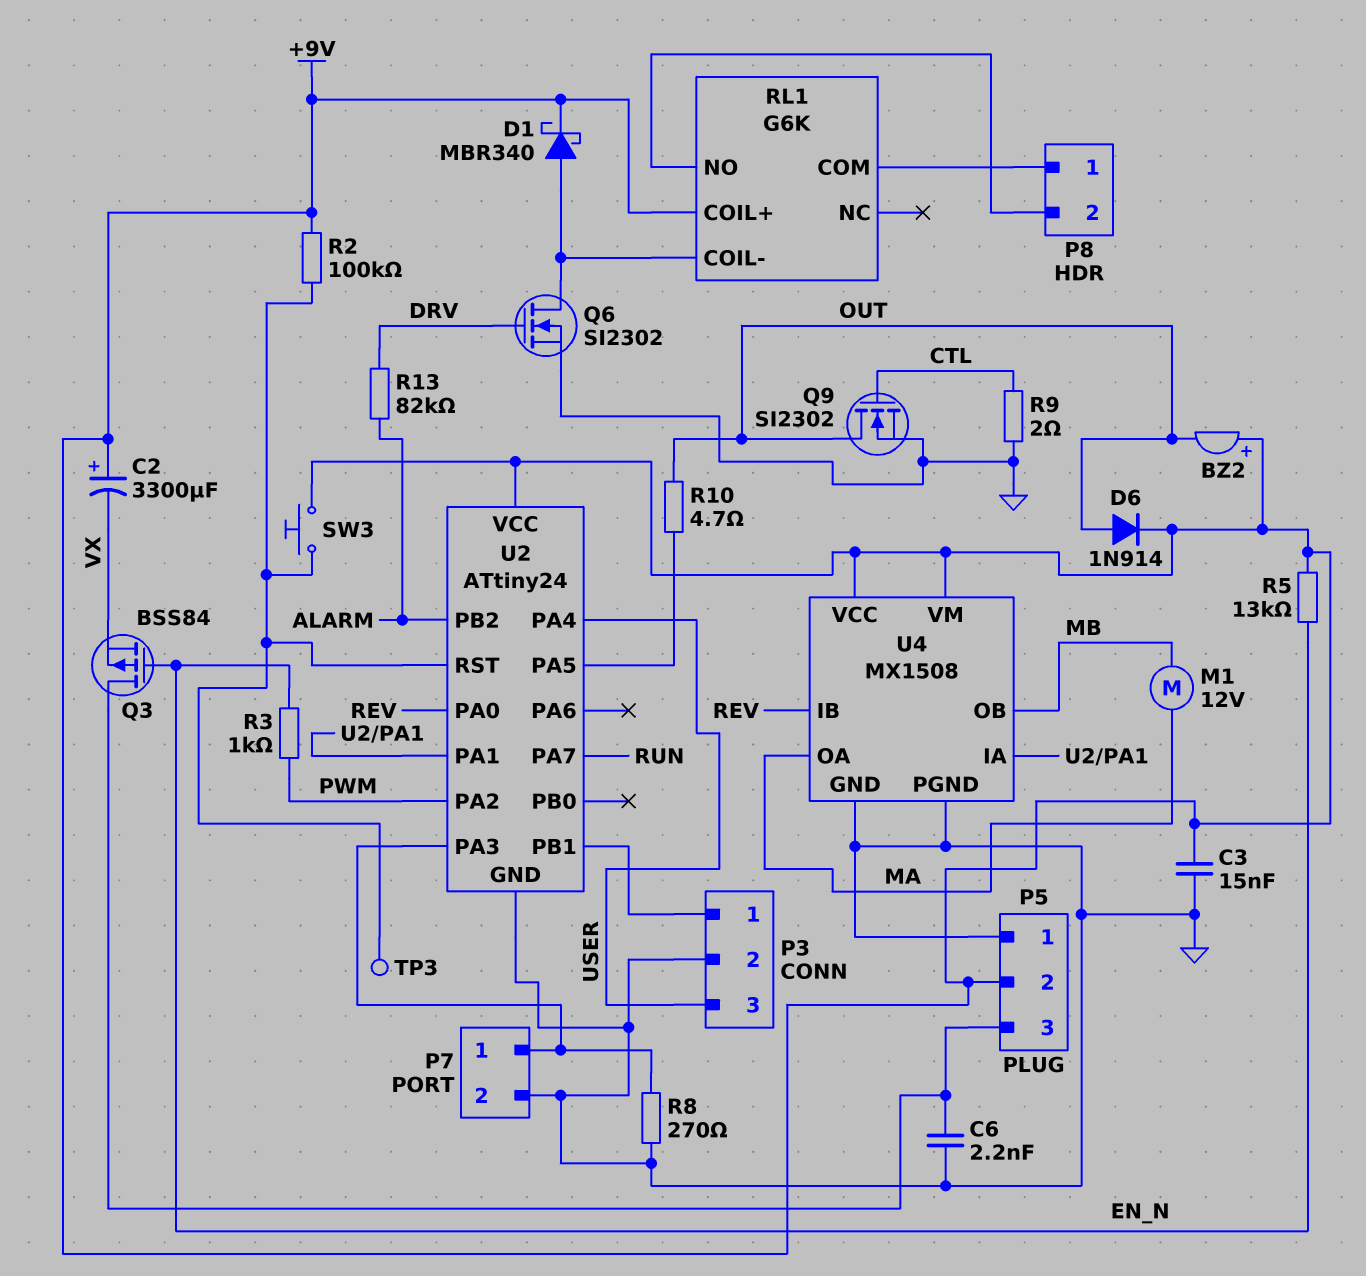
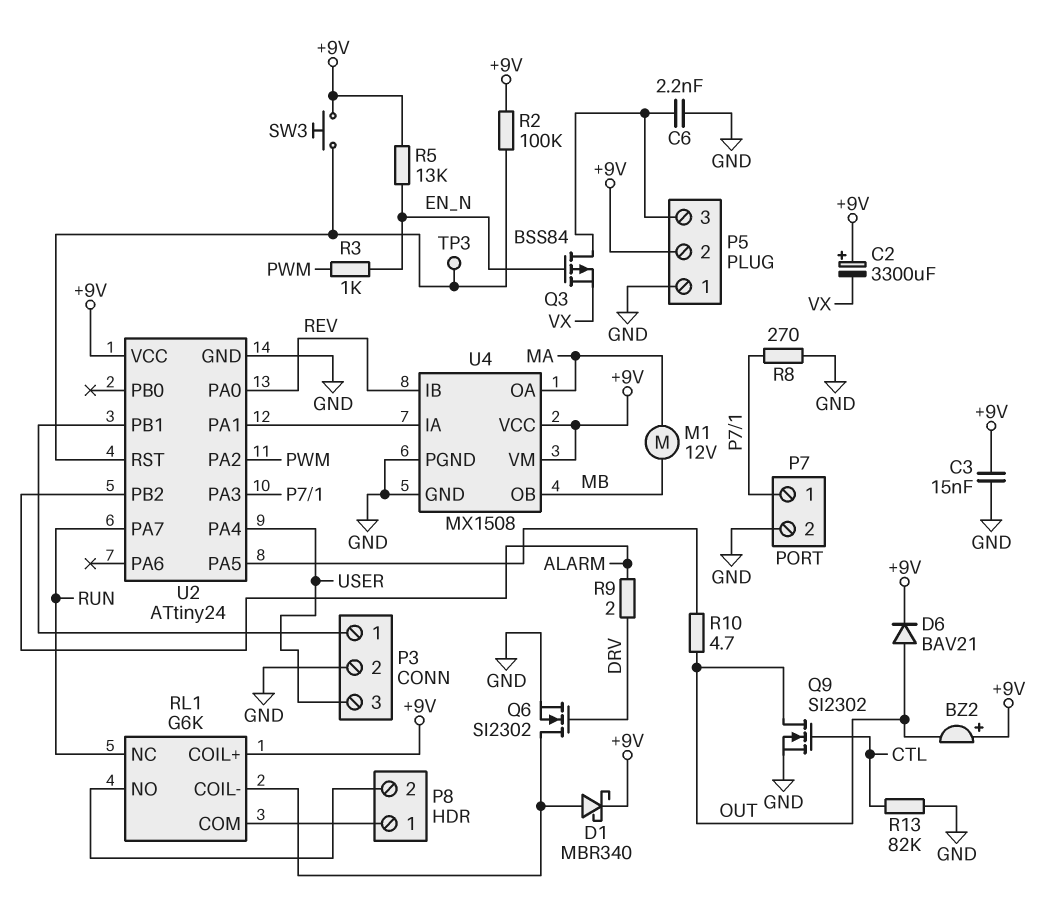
D6: diode 1N914 (A OUT, K +9V) -> diode BAV21 (A OUT, K +9V)
R9: 2 (CTL, GND) -> 2 (ALARM, DRV)
R13: 82k (ALARM, DRV) -> 82k (CTL, GND)
RL1 pin NC: none -> RUN

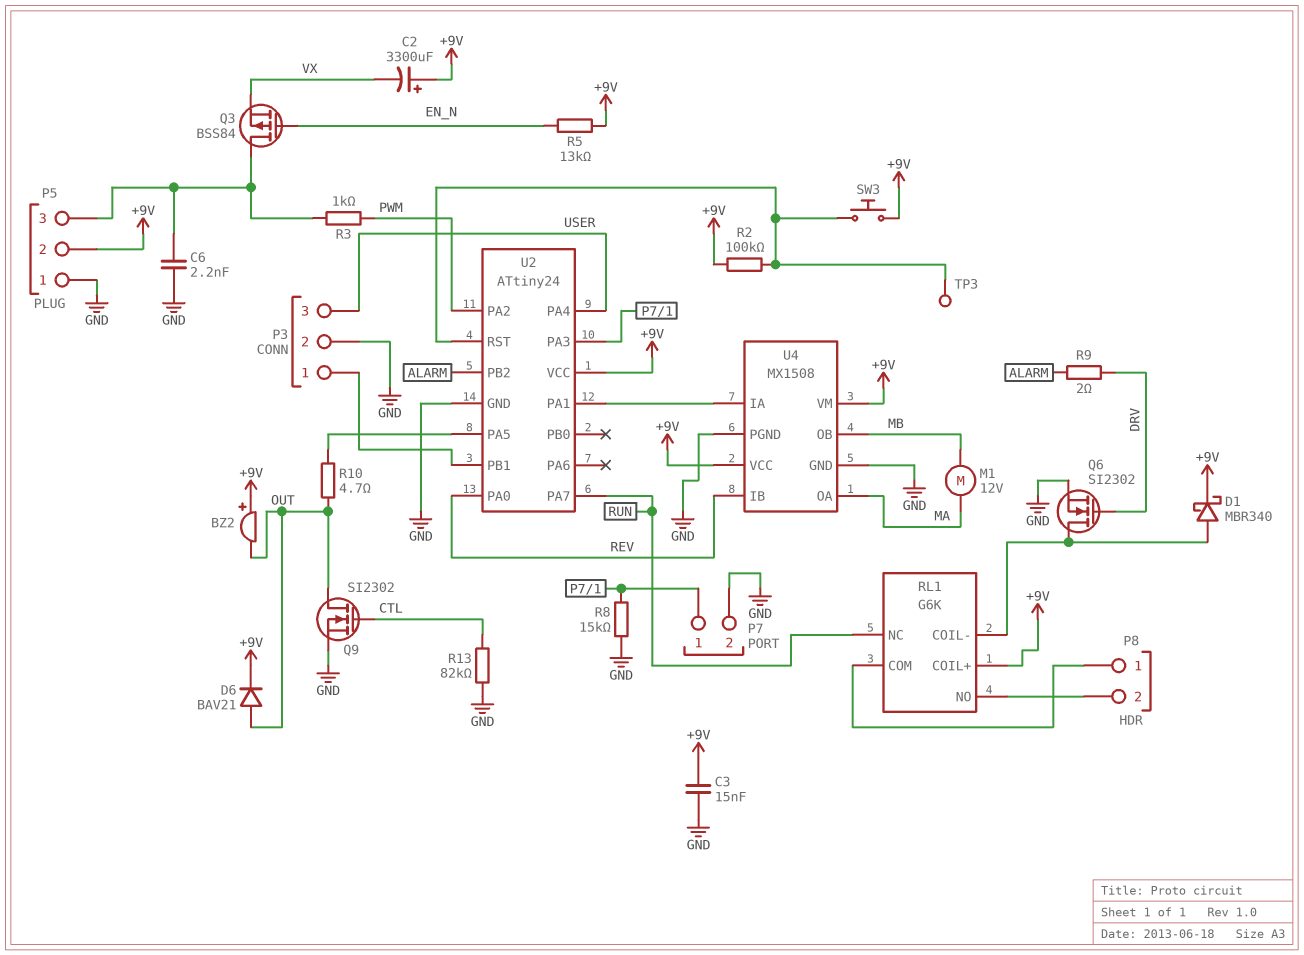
R3: 1k (EN_N, PWM) -> 1k (P5/3, PWM)
R8: 270 (GND, P7/1) -> 15k (GND, P7/1)

